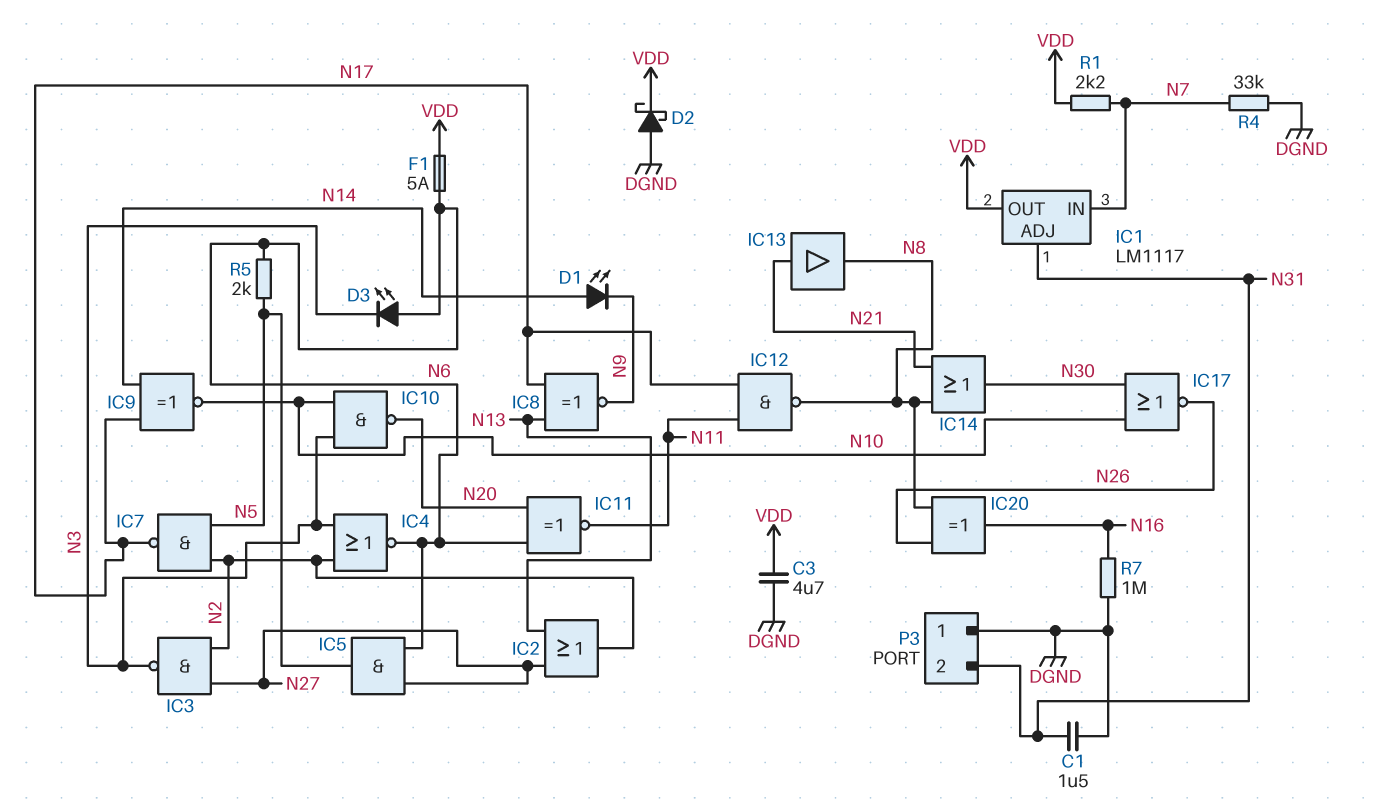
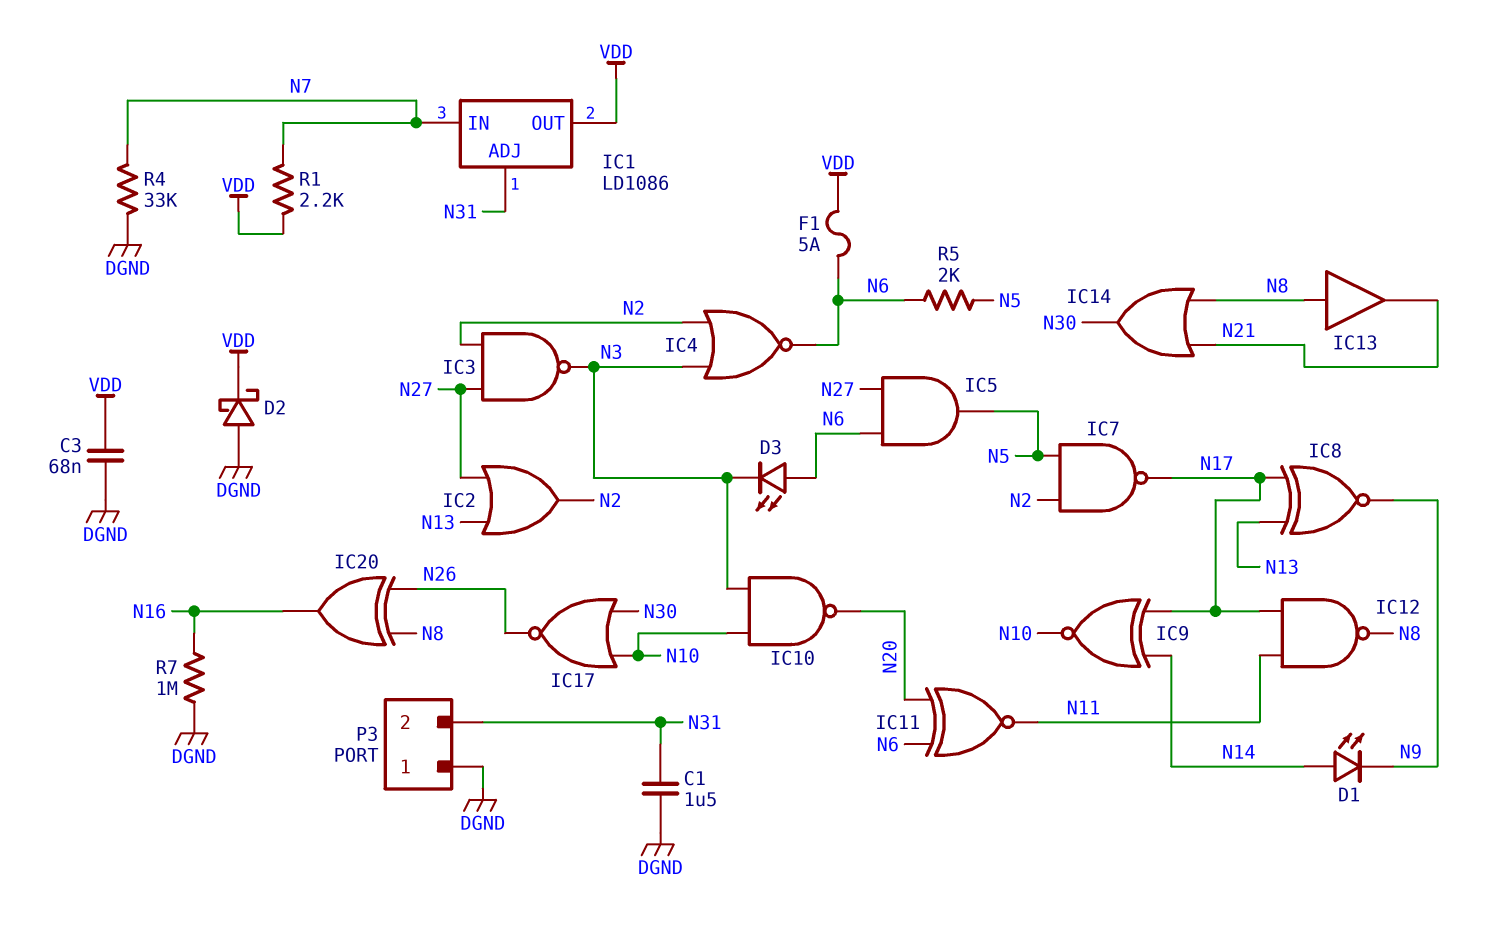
C3: 4.7uF (DGND, VDD) -> 68nF (DGND, VDD)
IC1: LM1117 -> LD1086
IC13: buffer (in N21, out N8) -> buffer (in N8, out N21)

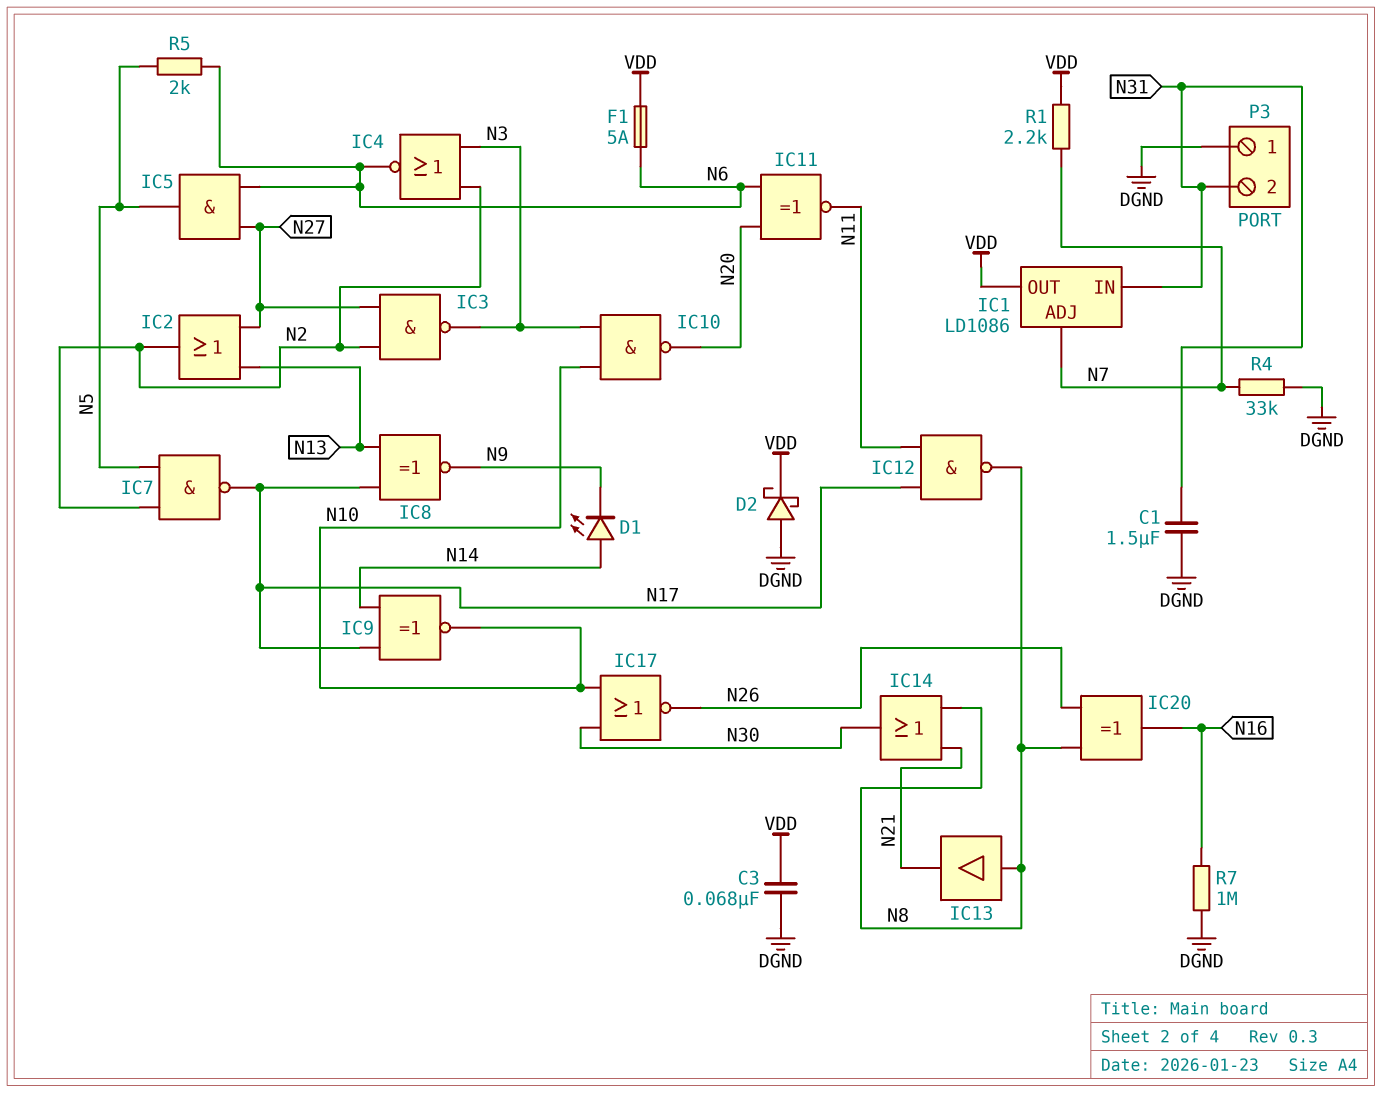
D3: LED (A N6, K N3) -> none
IC1 pin ADJ: N31 -> N7
IC1 pin IN: N7 -> N31

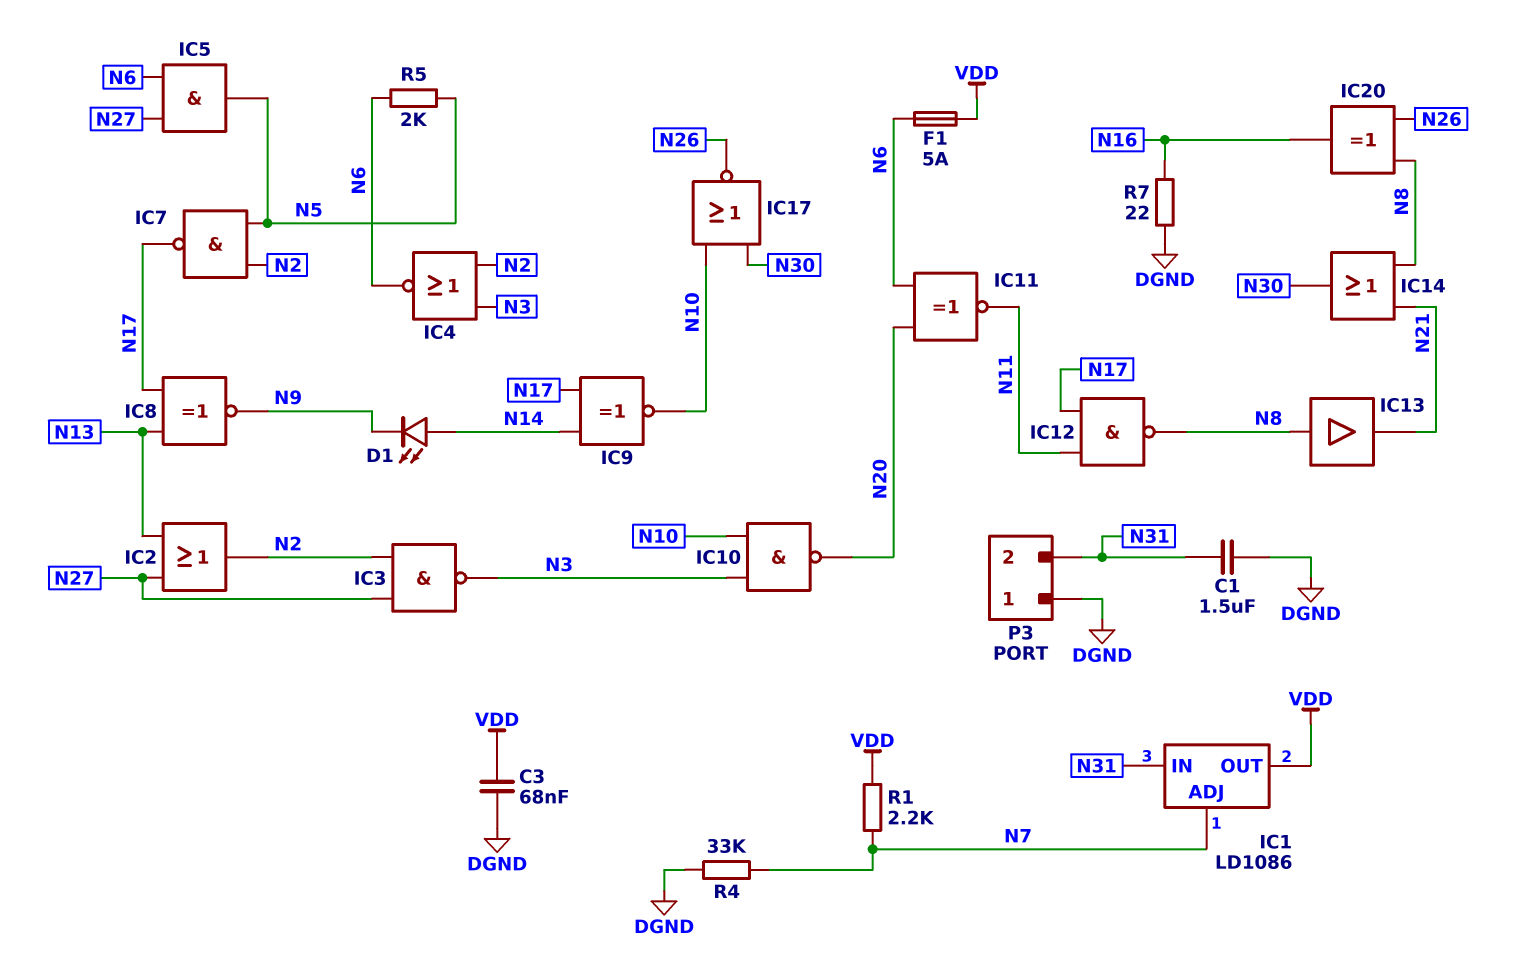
D2: schottky (A DGND, K VDD) -> none
R7: 1M (DGND, N16) -> 22 (DGND, N16)

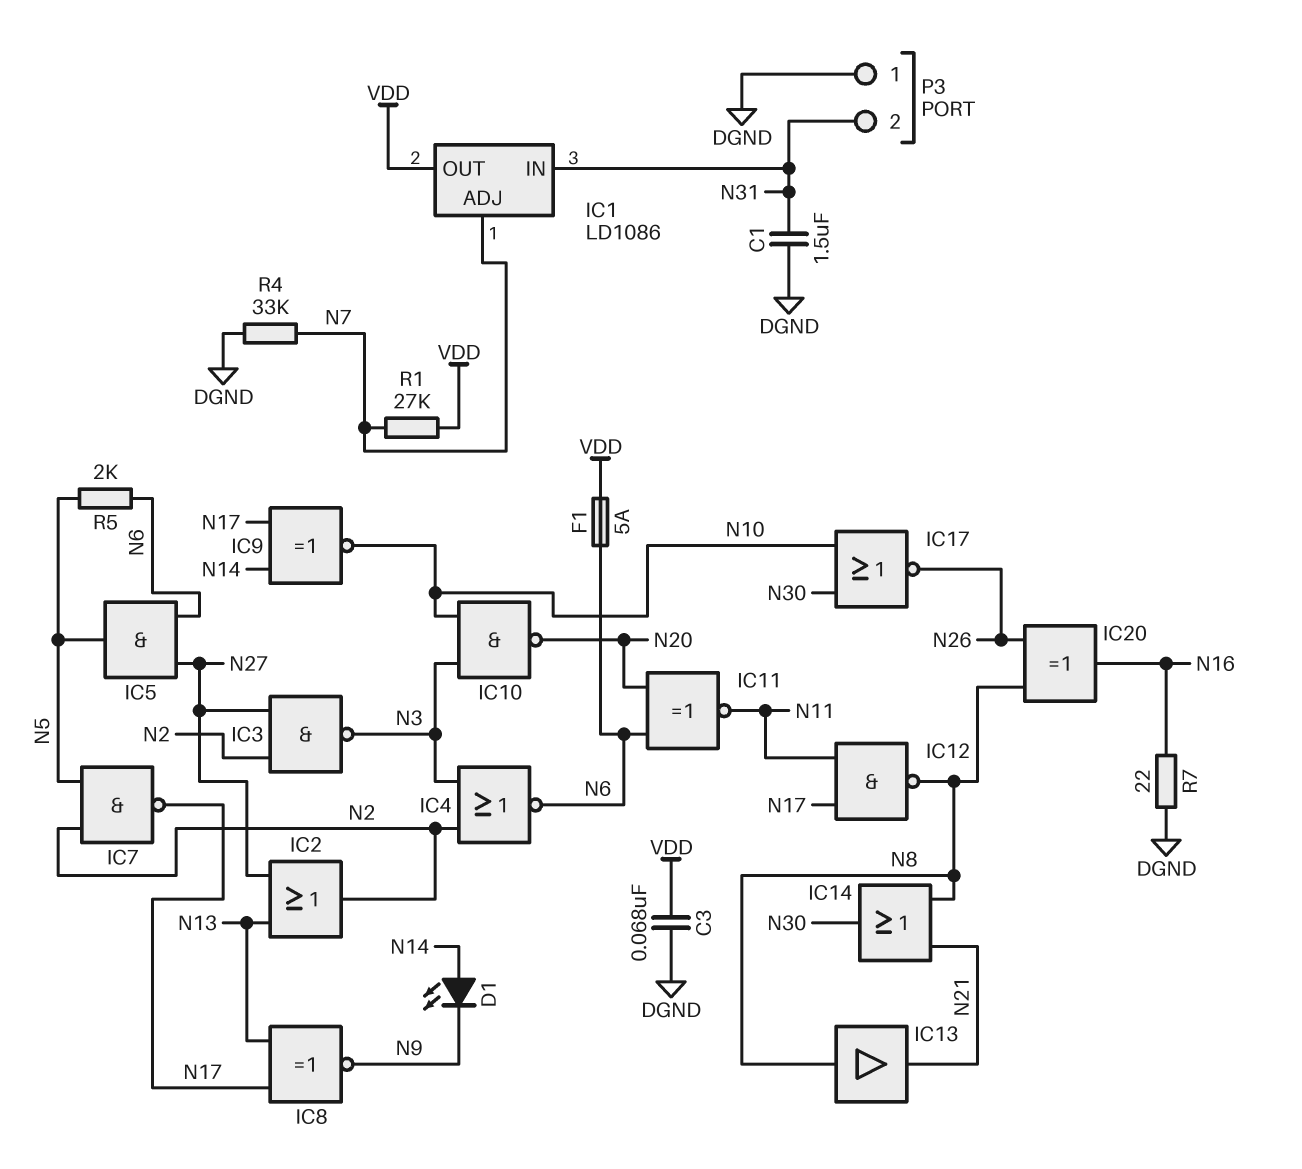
R1: 2.2k (N7, VDD) -> 27k (N7, VDD)

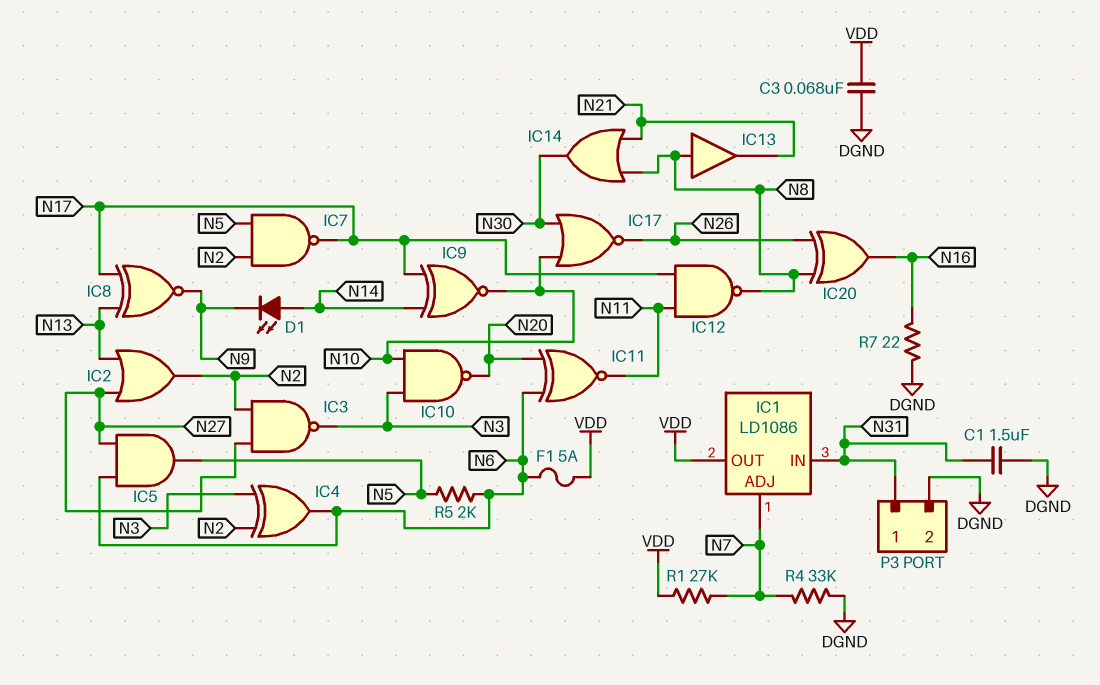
IC4: NOR (in N2, in N3, out N6) -> XOR (in N2, in N3, out N6)
P3 pin 1: DGND -> N31
P3 pin 2: N31 -> DGND

